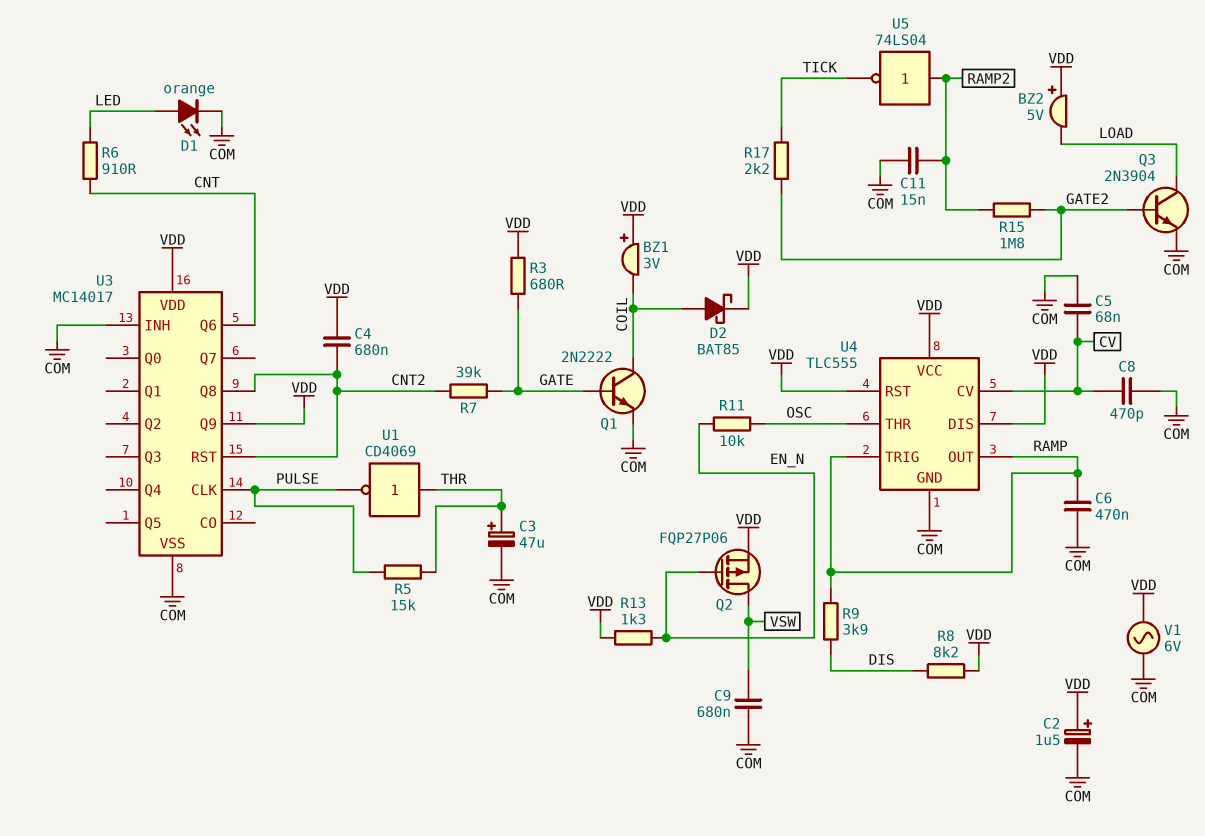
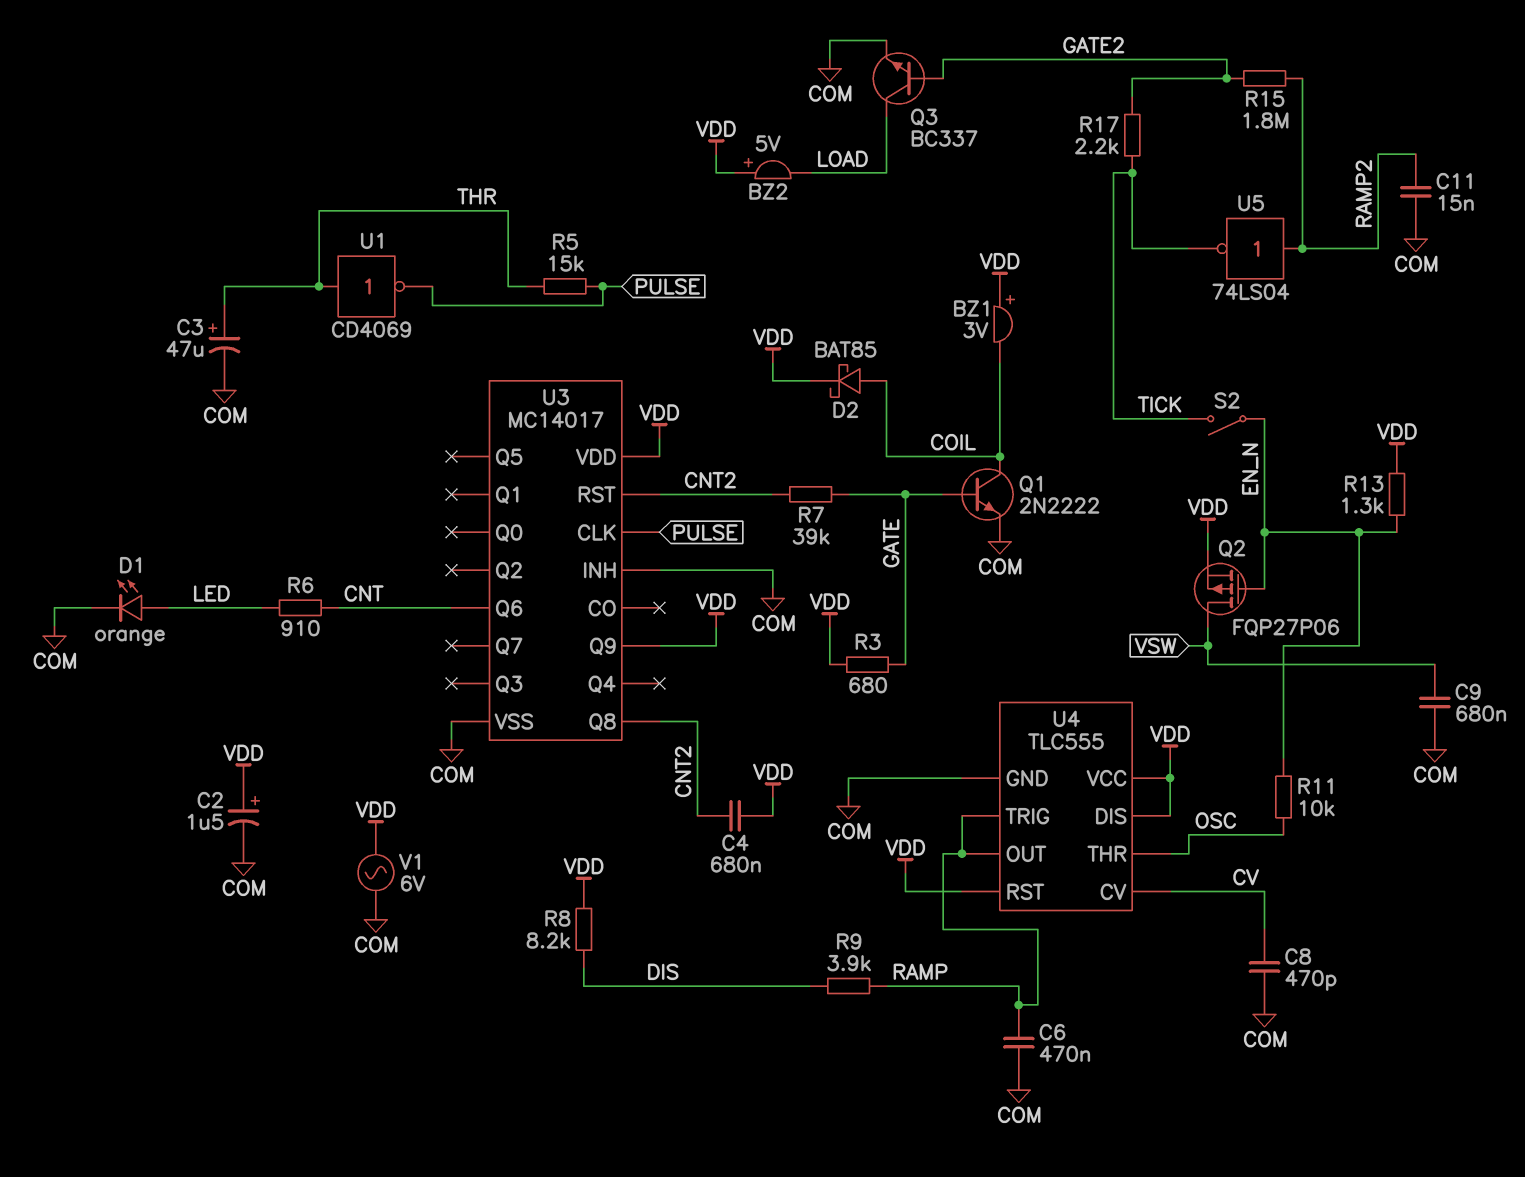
C5: 68nF (COM, CV) -> none
Q3: NPN 2N3904 (B GATE2, C LOAD, E COM) -> NPN BC337 (B GATE2, C LOAD, E COM)
S2: none -> switch (EN_N, TICK)

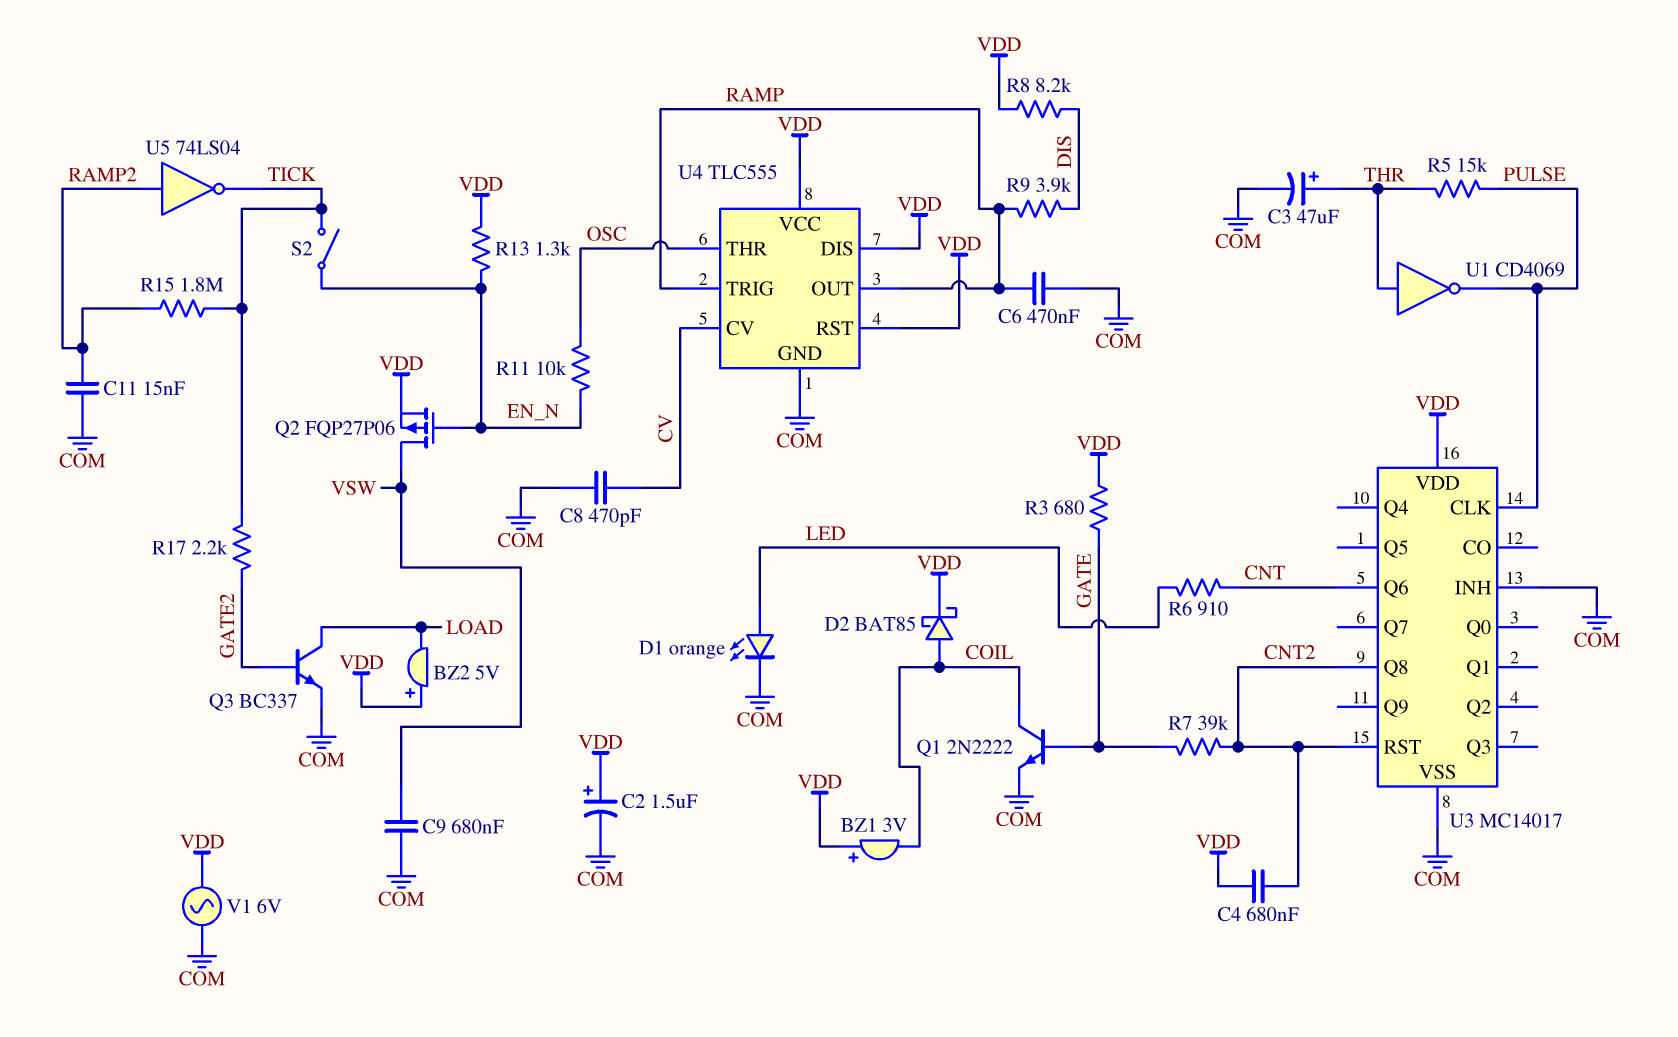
R15: 1.8M (GATE2, RAMP2) -> 1.8M (RAMP2, TICK)
U3 pin Q9: VDD -> none

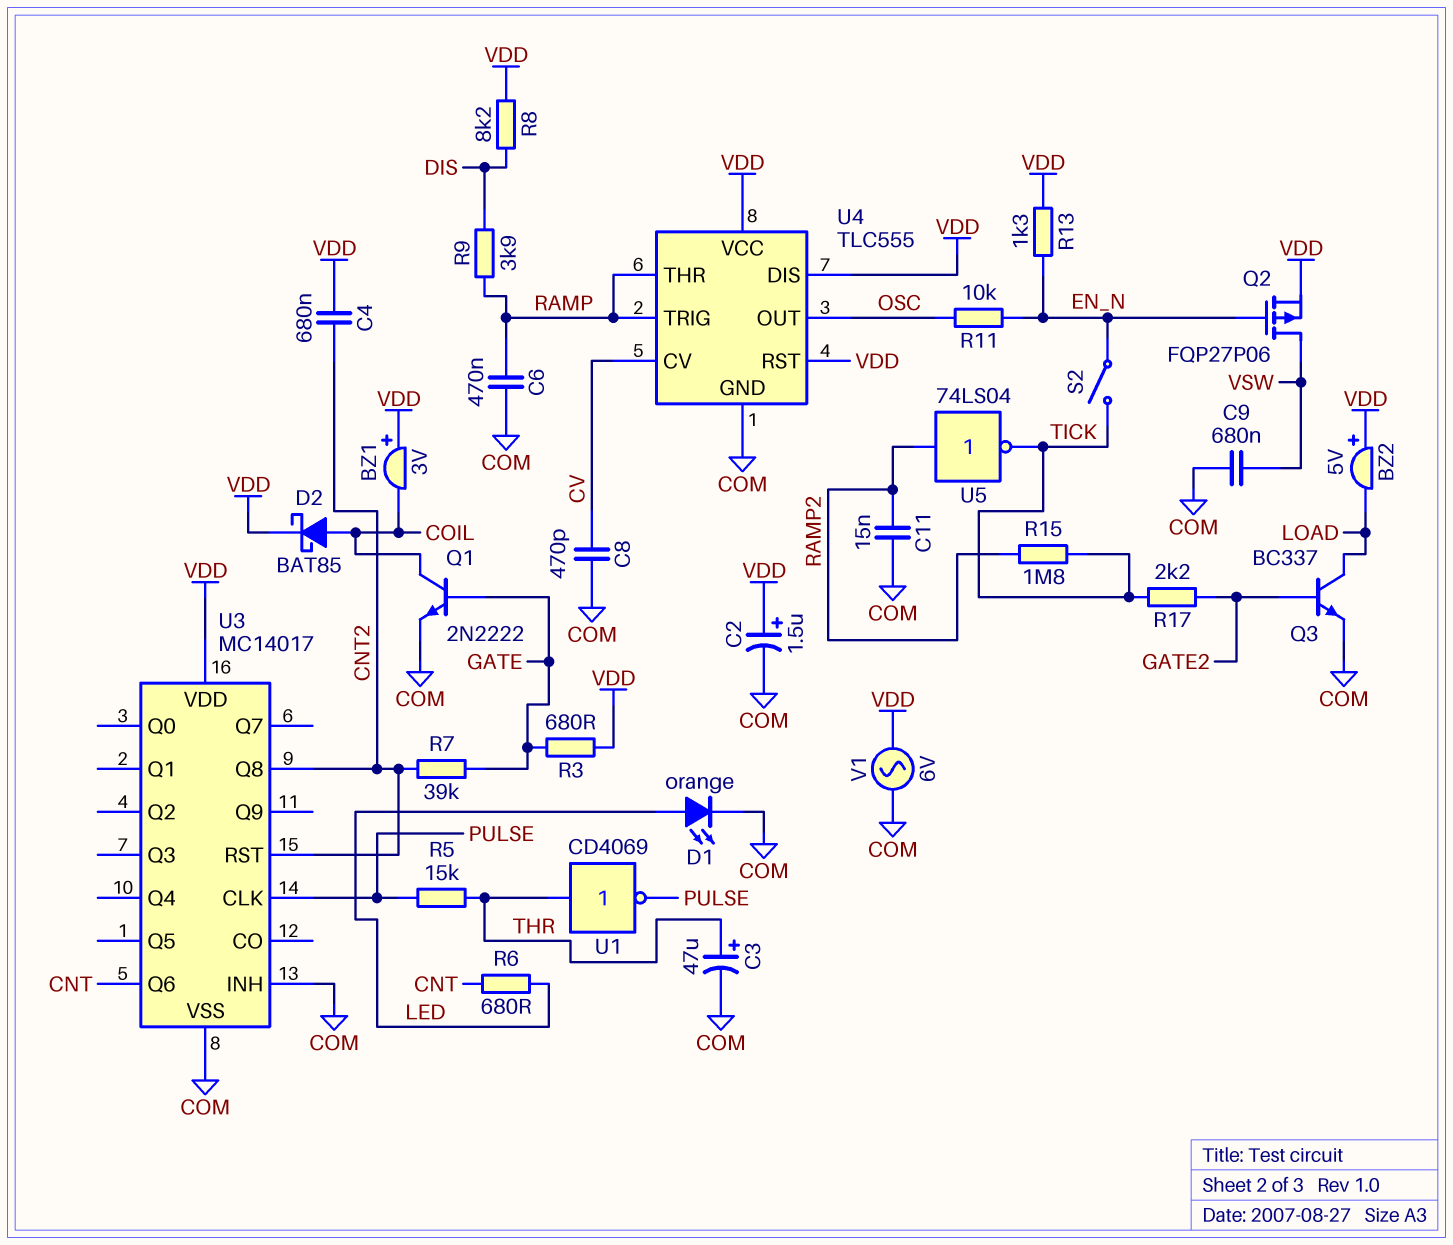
R6: 910 (CNT, LED) -> 680 (CNT, LED)
U4 pin OUT: RAMP -> OSC
U4 pin THR: OSC -> RAMP

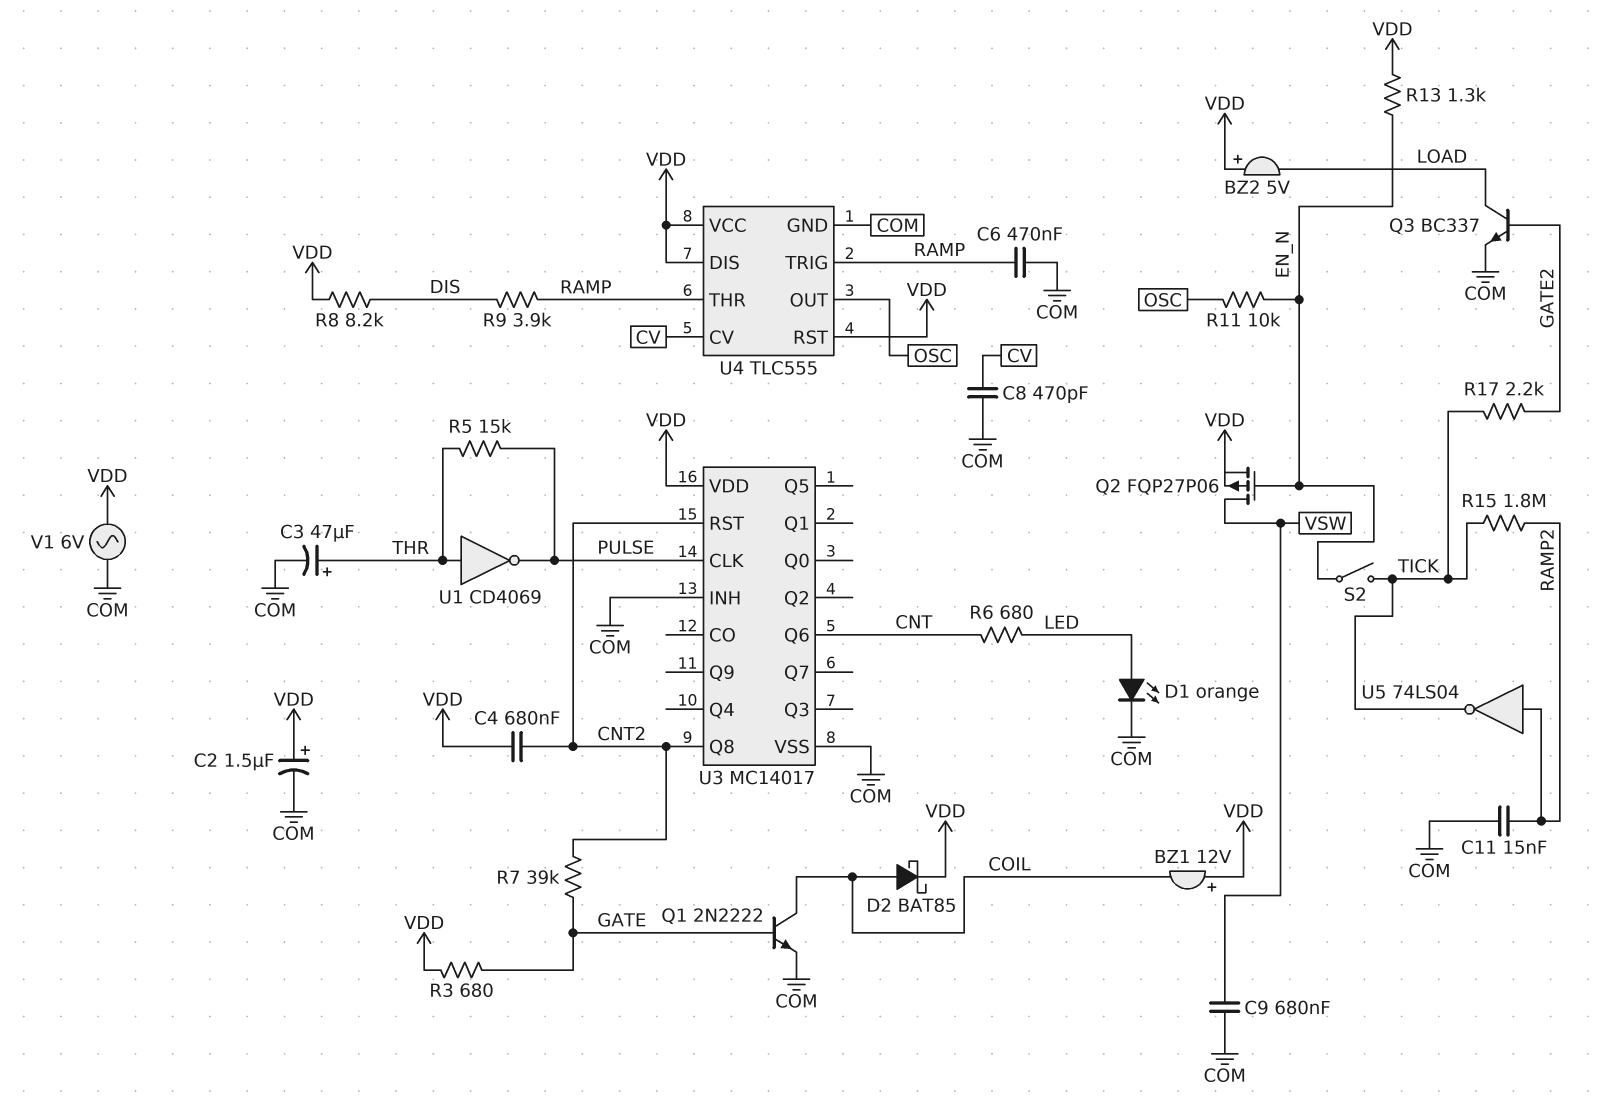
BZ1: buzzer 3V (plus VDD, minus COIL) -> buzzer 12V (plus VDD, minus COIL)

